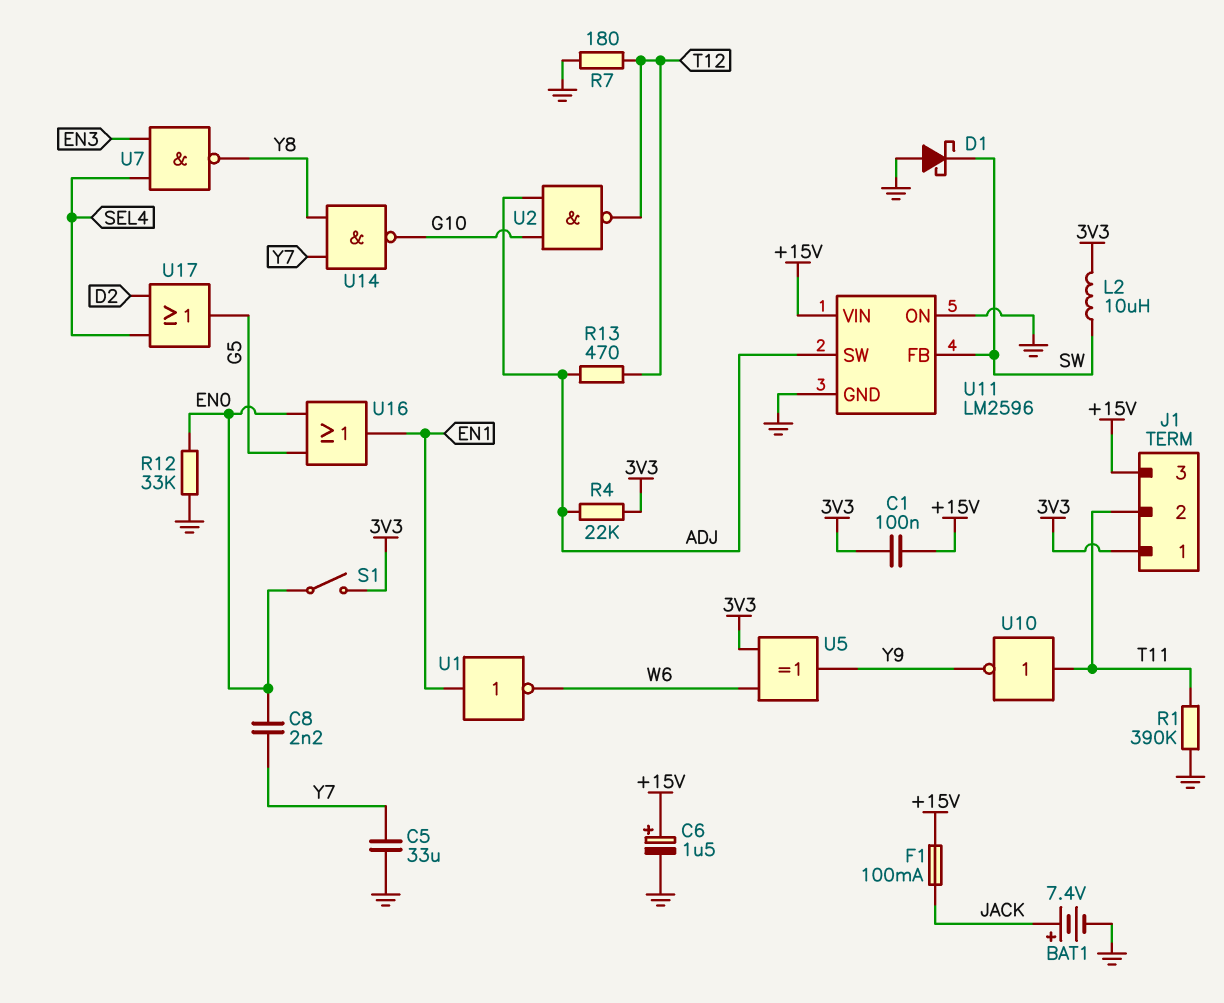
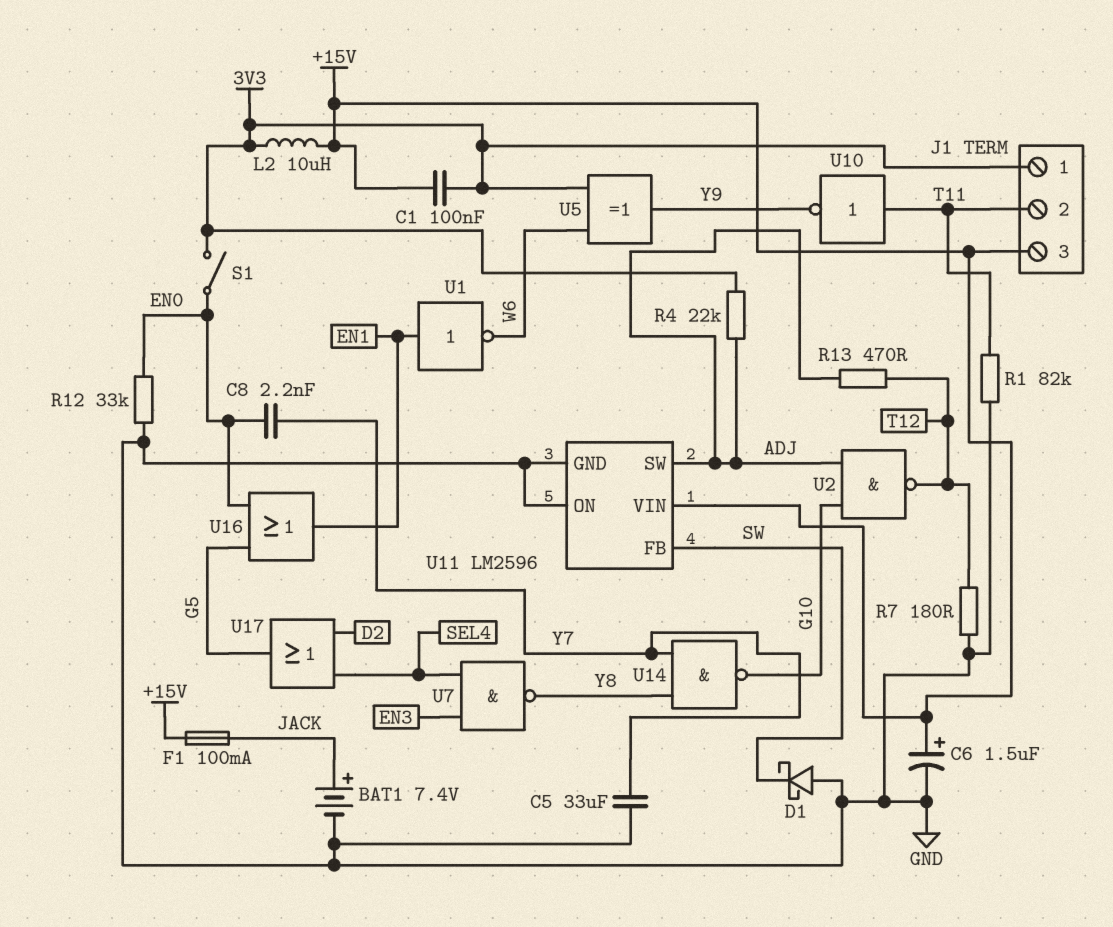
L2: 10uH (3V3, SW) -> 10uH (+15V, 3V3)
R1: 390k (GND, T11) -> 82k (GND, T11)

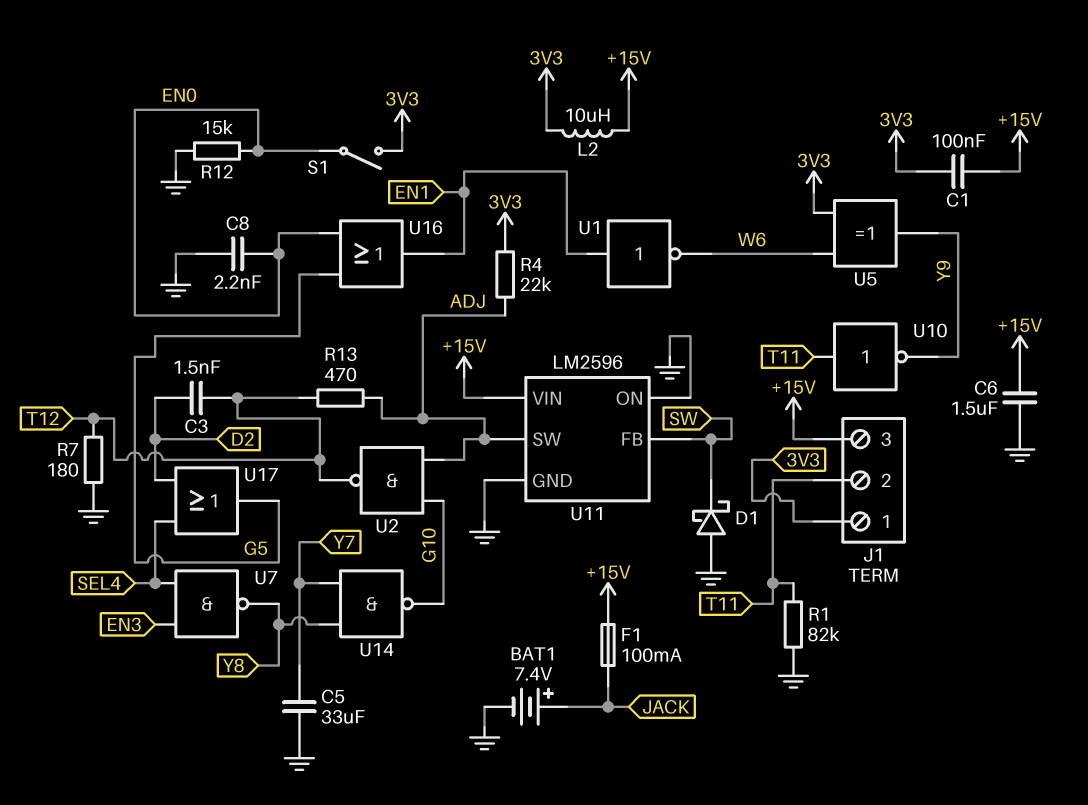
C3: none -> 1.5nF (D2, T12)
C6: 1.5uF (plus +15V, minus GND) -> 1.5uF (+15V, GND)
C8: 2.2nF (EN0, Y7) -> 2.2nF (EN0, GND)
R12: 33k (EN0, GND) -> 15k (EN0, GND)

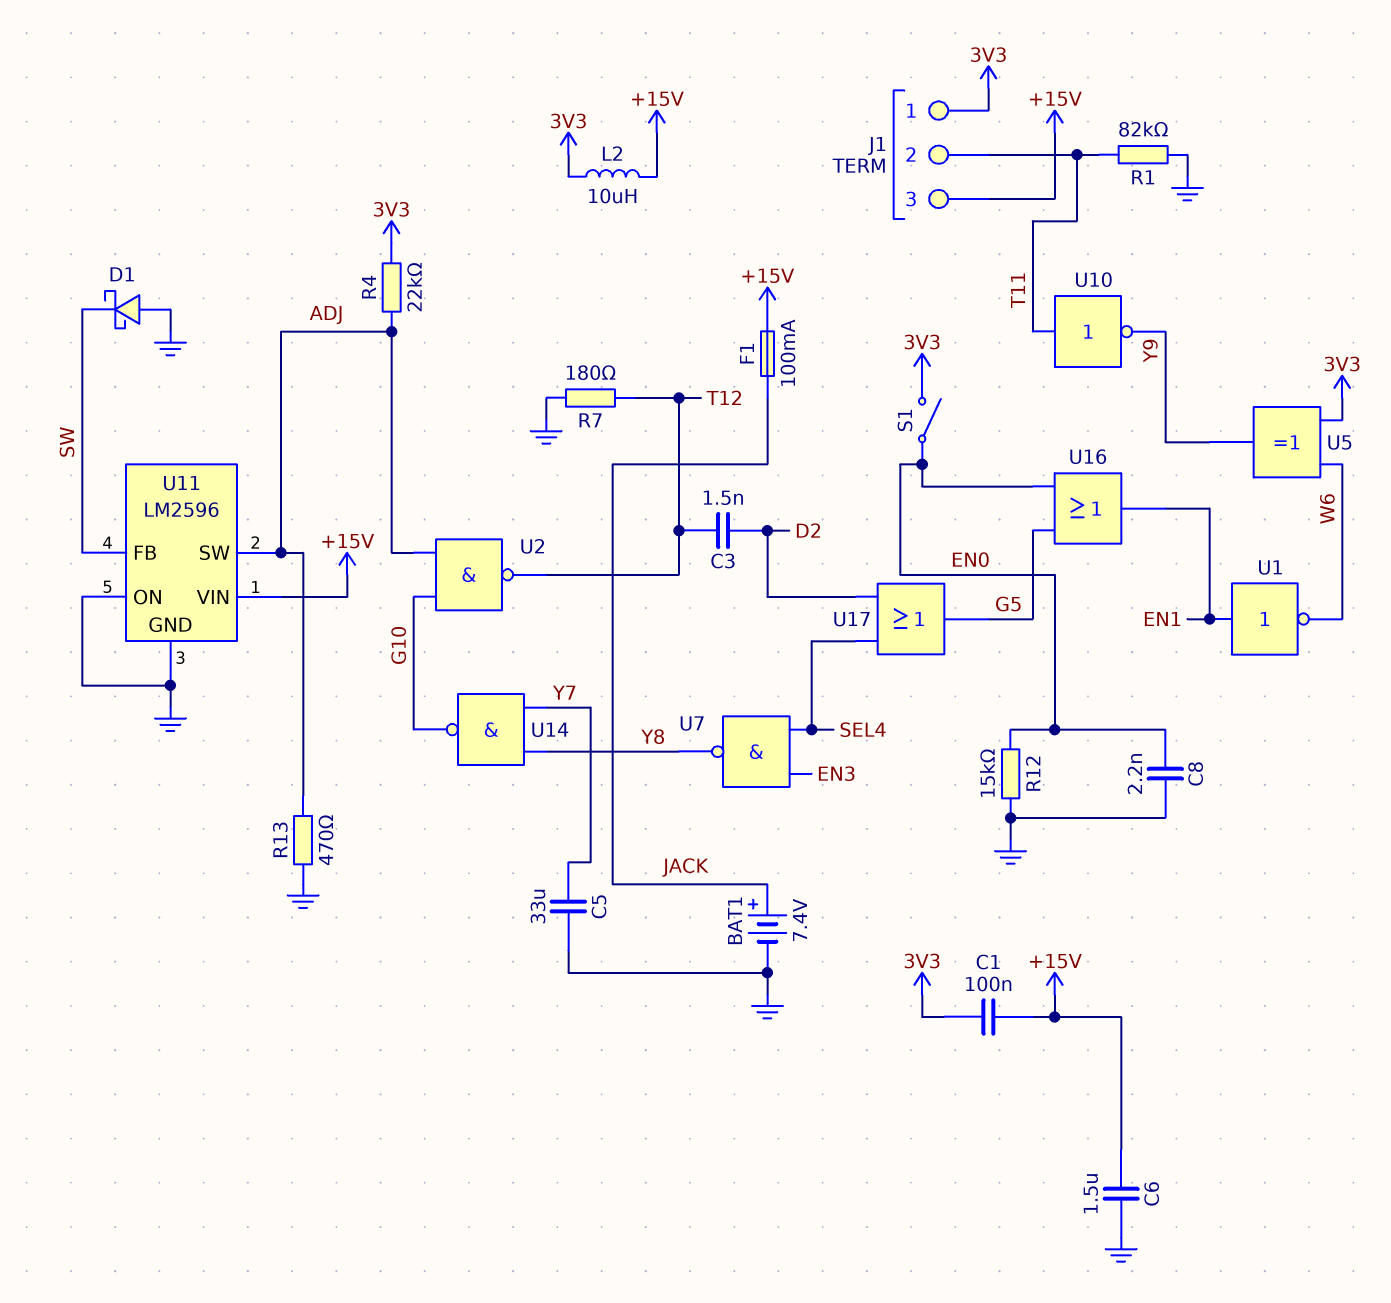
R13: 470 (ADJ, T12) -> 470 (ADJ, GND)

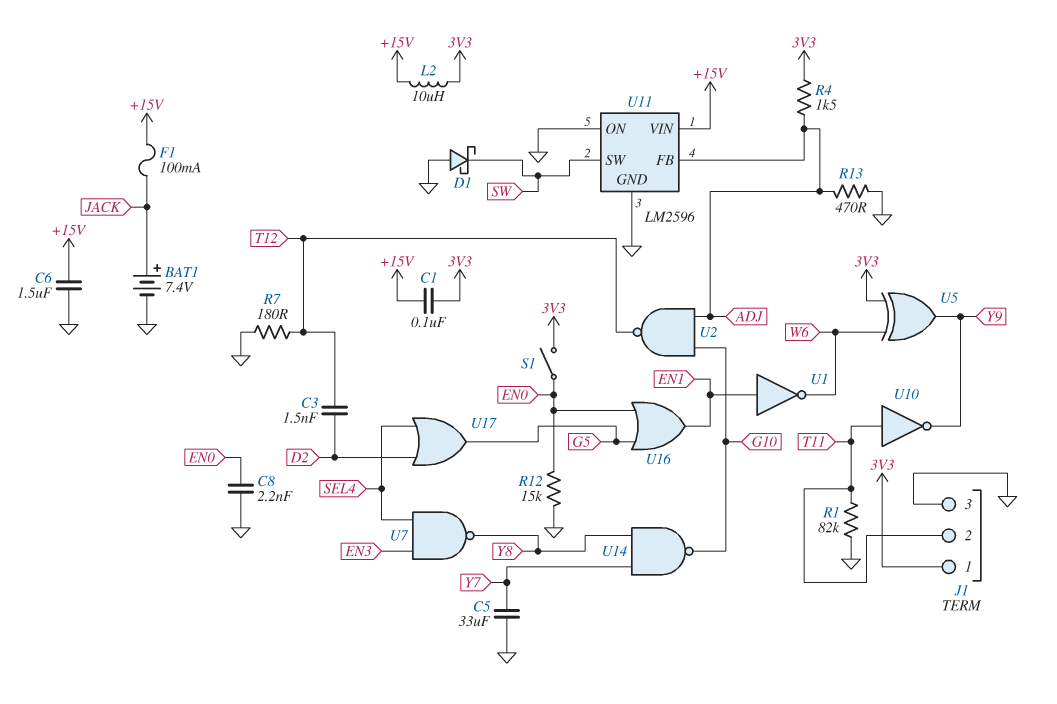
J1 pin 3: +15V -> GND
R4: 22k (3V3, ADJ) -> 1.5k (3V3, ADJ)
U11 pin FB: SW -> ADJ
U11 pin SW: ADJ -> SW

